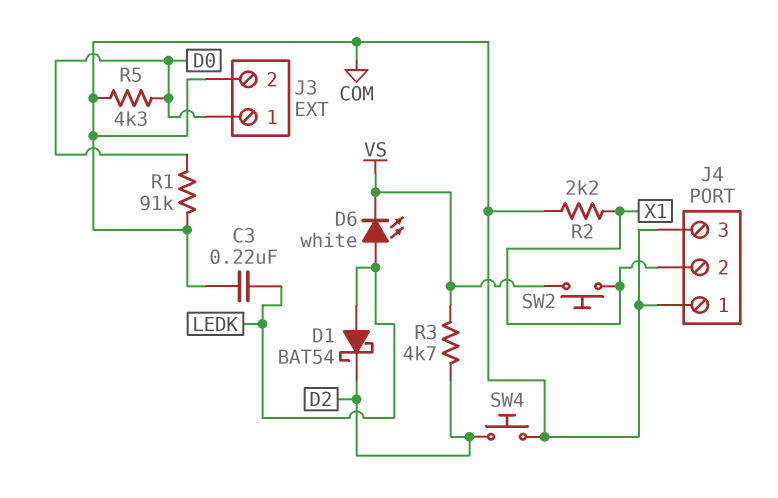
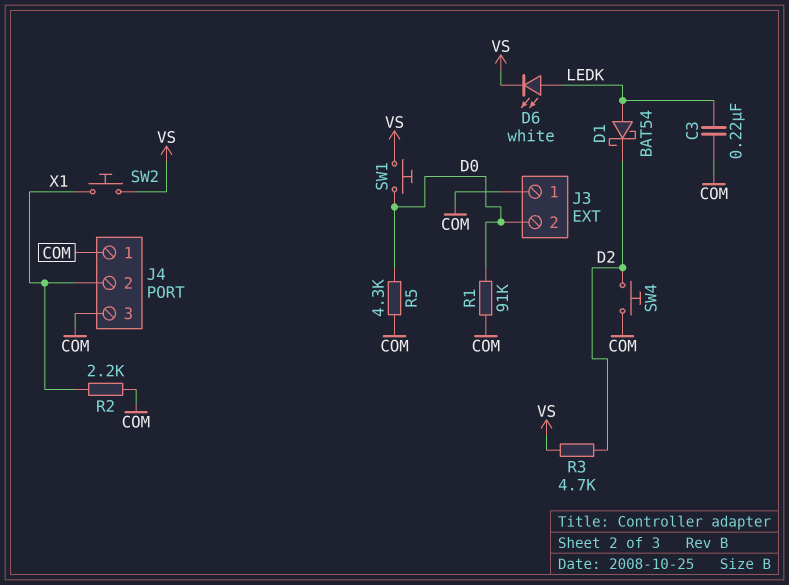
J3 pin 1: D0 -> COM
J3 pin 2: COM -> D0
SW1: none -> button (D0, VS)

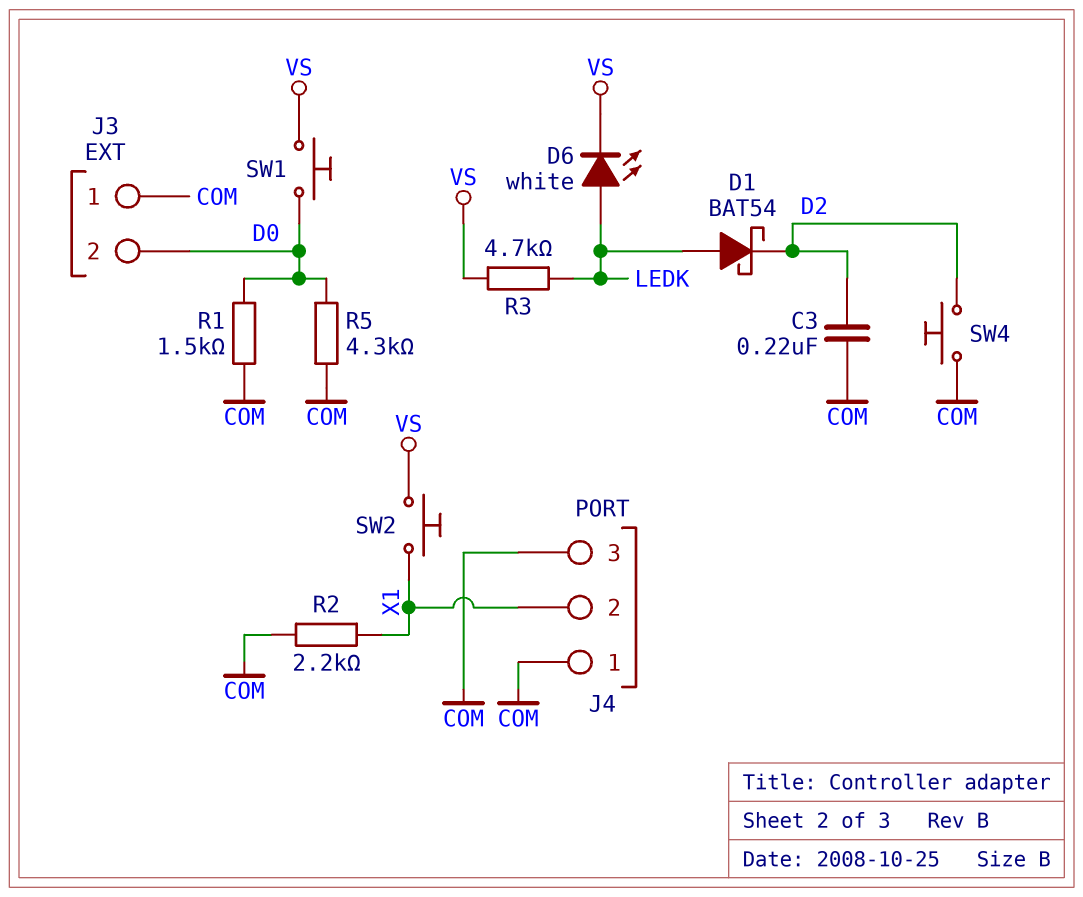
C3: 220nF (COM, LEDK) -> 220nF (COM, D2)
R1: 91k (COM, D0) -> 1.5k (COM, D0)
R3: 4.7k (D2, VS) -> 4.7k (LEDK, VS)

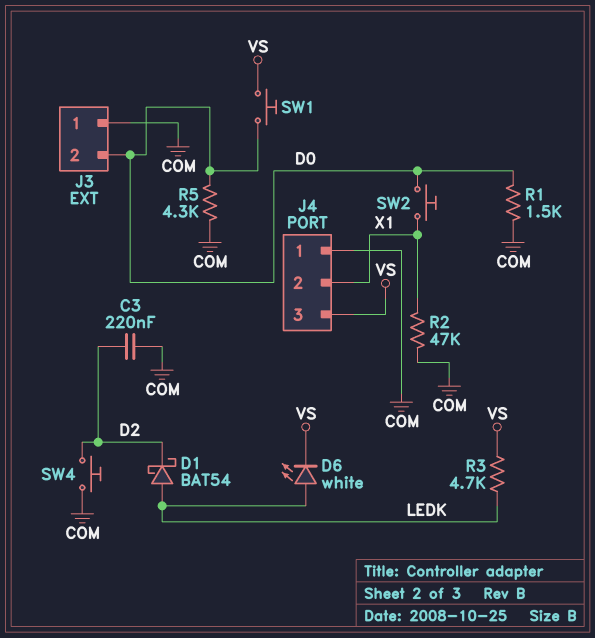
J4 pin 3: COM -> VS
R2: 2.2k (COM, X1) -> 47k (COM, X1)
SW2: button (VS, X1) -> button (D0, X1)

